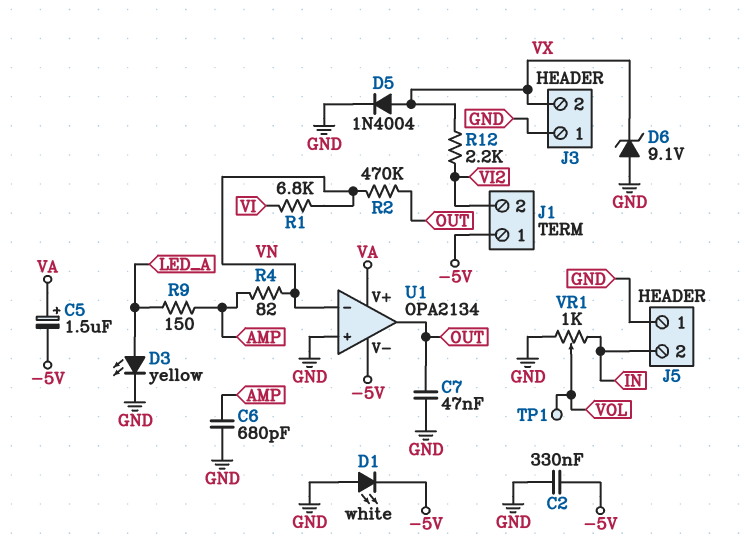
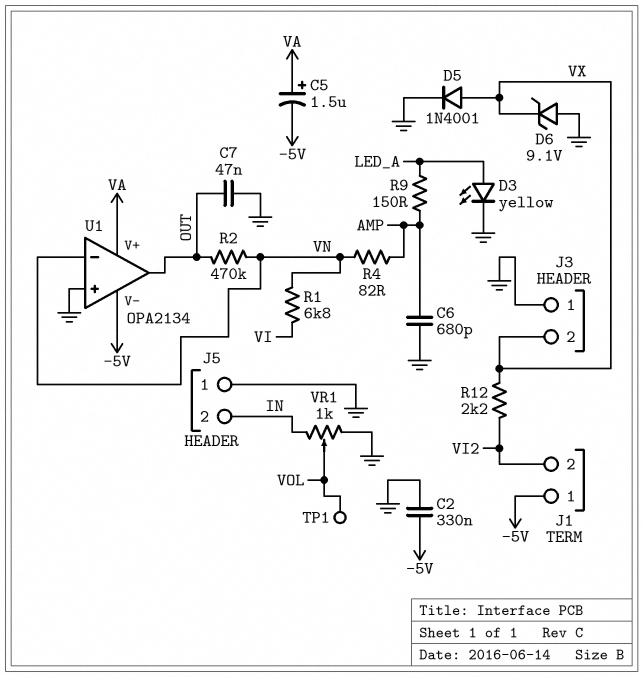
D1: LED white (A GND, K -5V) -> none
D5: diode 1N4004 (A VX, K GND) -> diode 1N4001 (A VX, K GND)

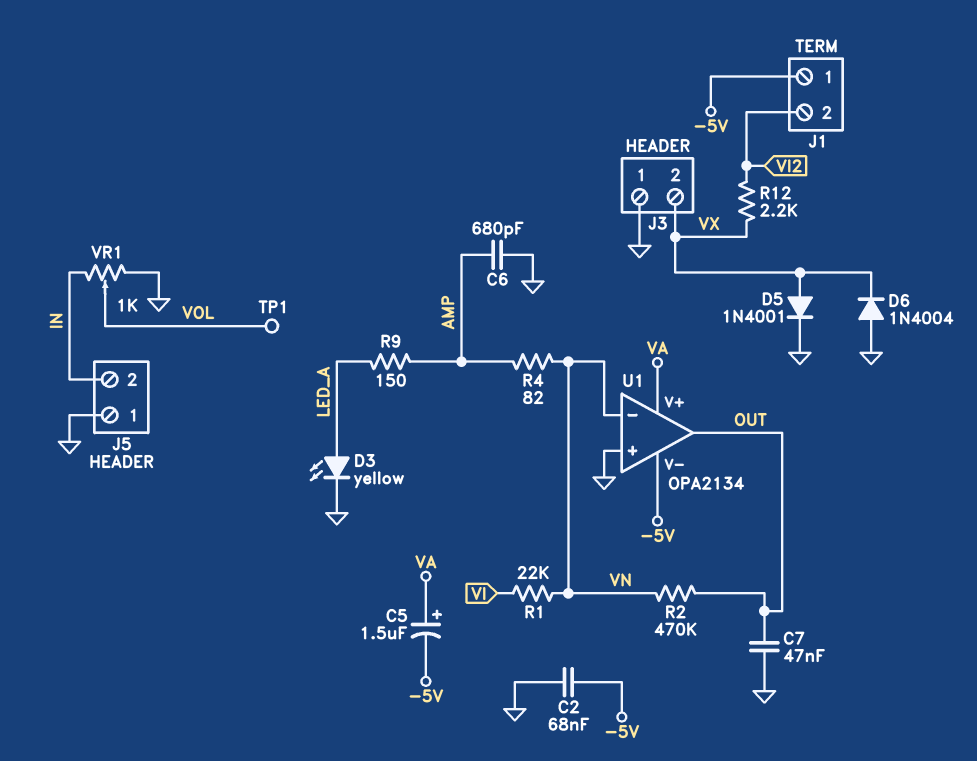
C2: 330nF (-5V, GND) -> 68nF (-5V, GND)
D6: zener 9.1V (A GND, K VX) -> diode 1N4004 (A GND, K VX)
R1: 6.8k (VI, VN) -> 22k (VI, VN)

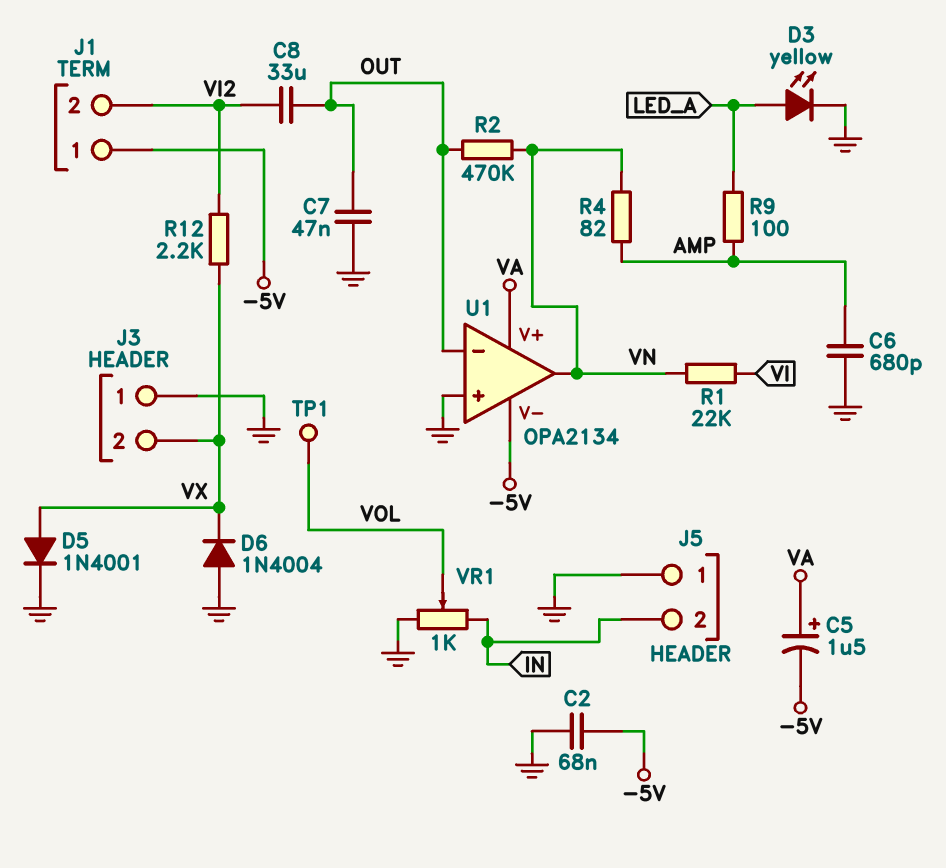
C8: none -> 33uF (OUT, VI2)
R9: 150 (AMP, LED_A) -> 100 (AMP, LED_A)
U1 pin in-: VN -> OUT
U1 pin out: OUT -> VN

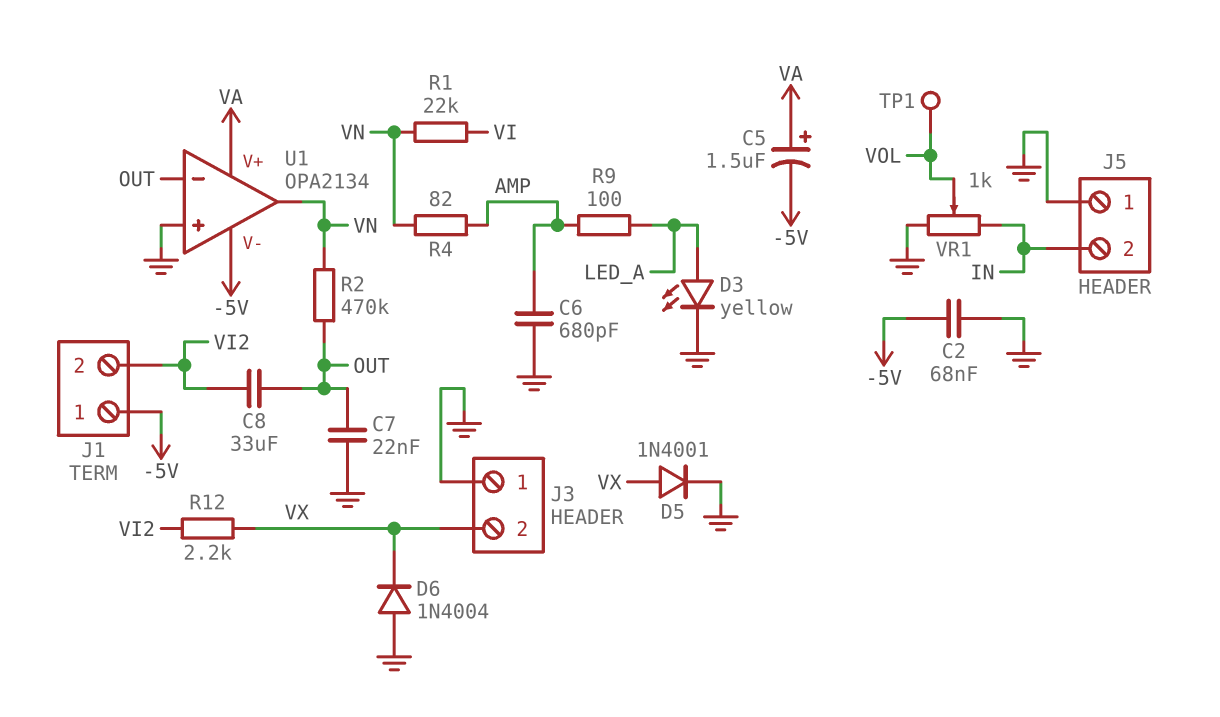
C7: 47nF (GND, OUT) -> 22nF (GND, OUT)

